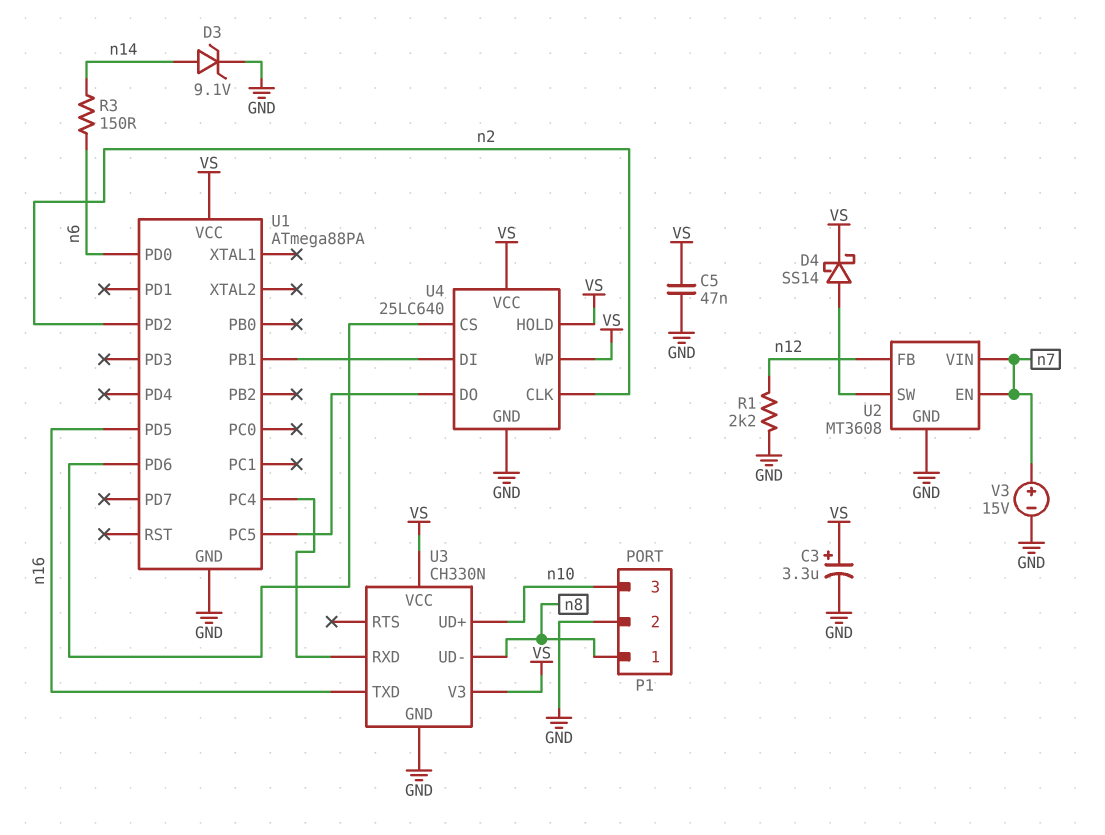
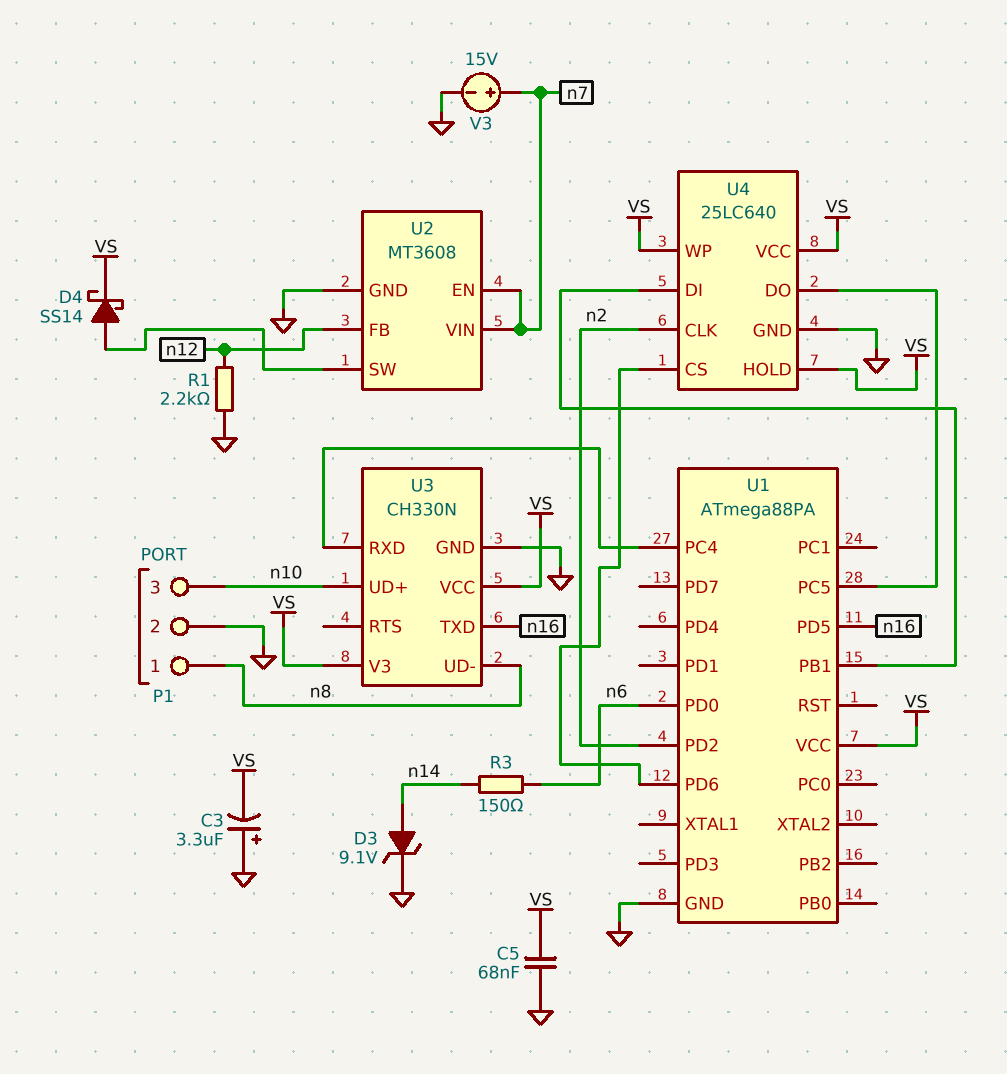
C3: 3.3uF (plus VS, minus GND) -> 3.3uF (plus GND, minus VS)
C5: 47nF (GND, VS) -> 68nF (GND, VS)

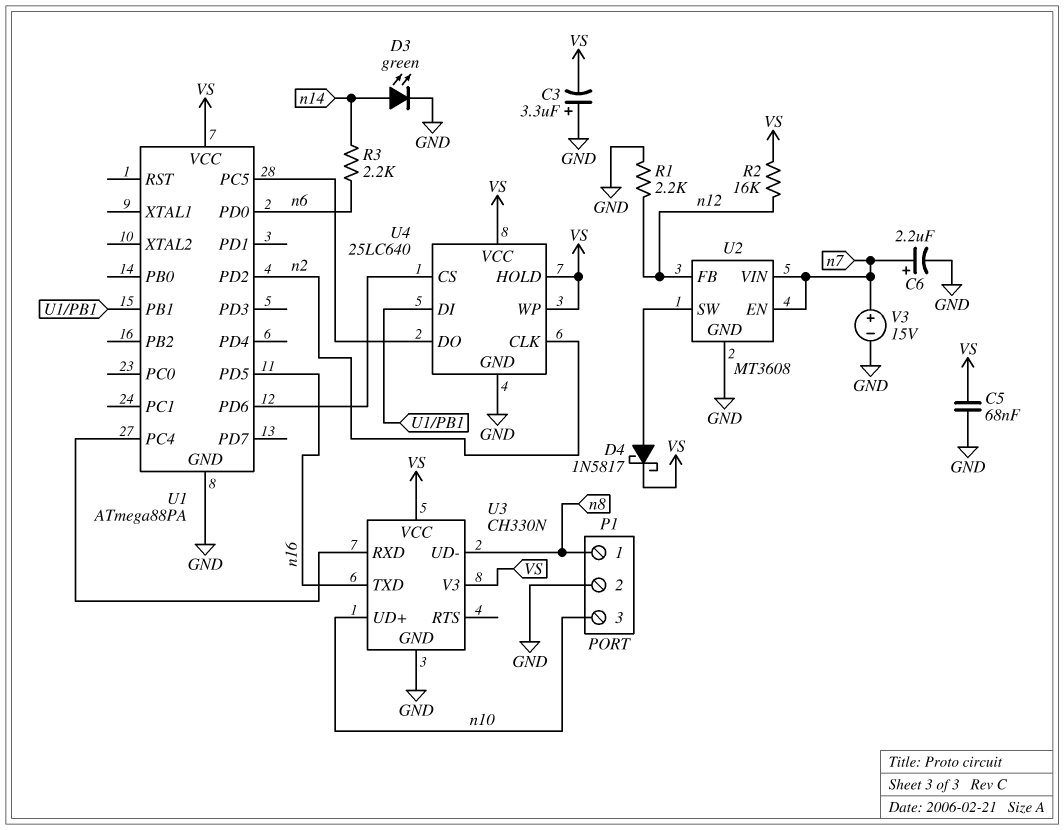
C6: none -> 2.2uF (plus n7, minus GND)
D3: zener 9.1V (A n14, K GND) -> LED green (A n14, K GND)
D4: schottky SS14 (A U2/SW, K VS) -> schottky 1N5817 (A U2/SW, K VS)
R2: none -> 16k (VS, n12)
R3: 150 (n6, n14) -> 2.2k (n6, n14)

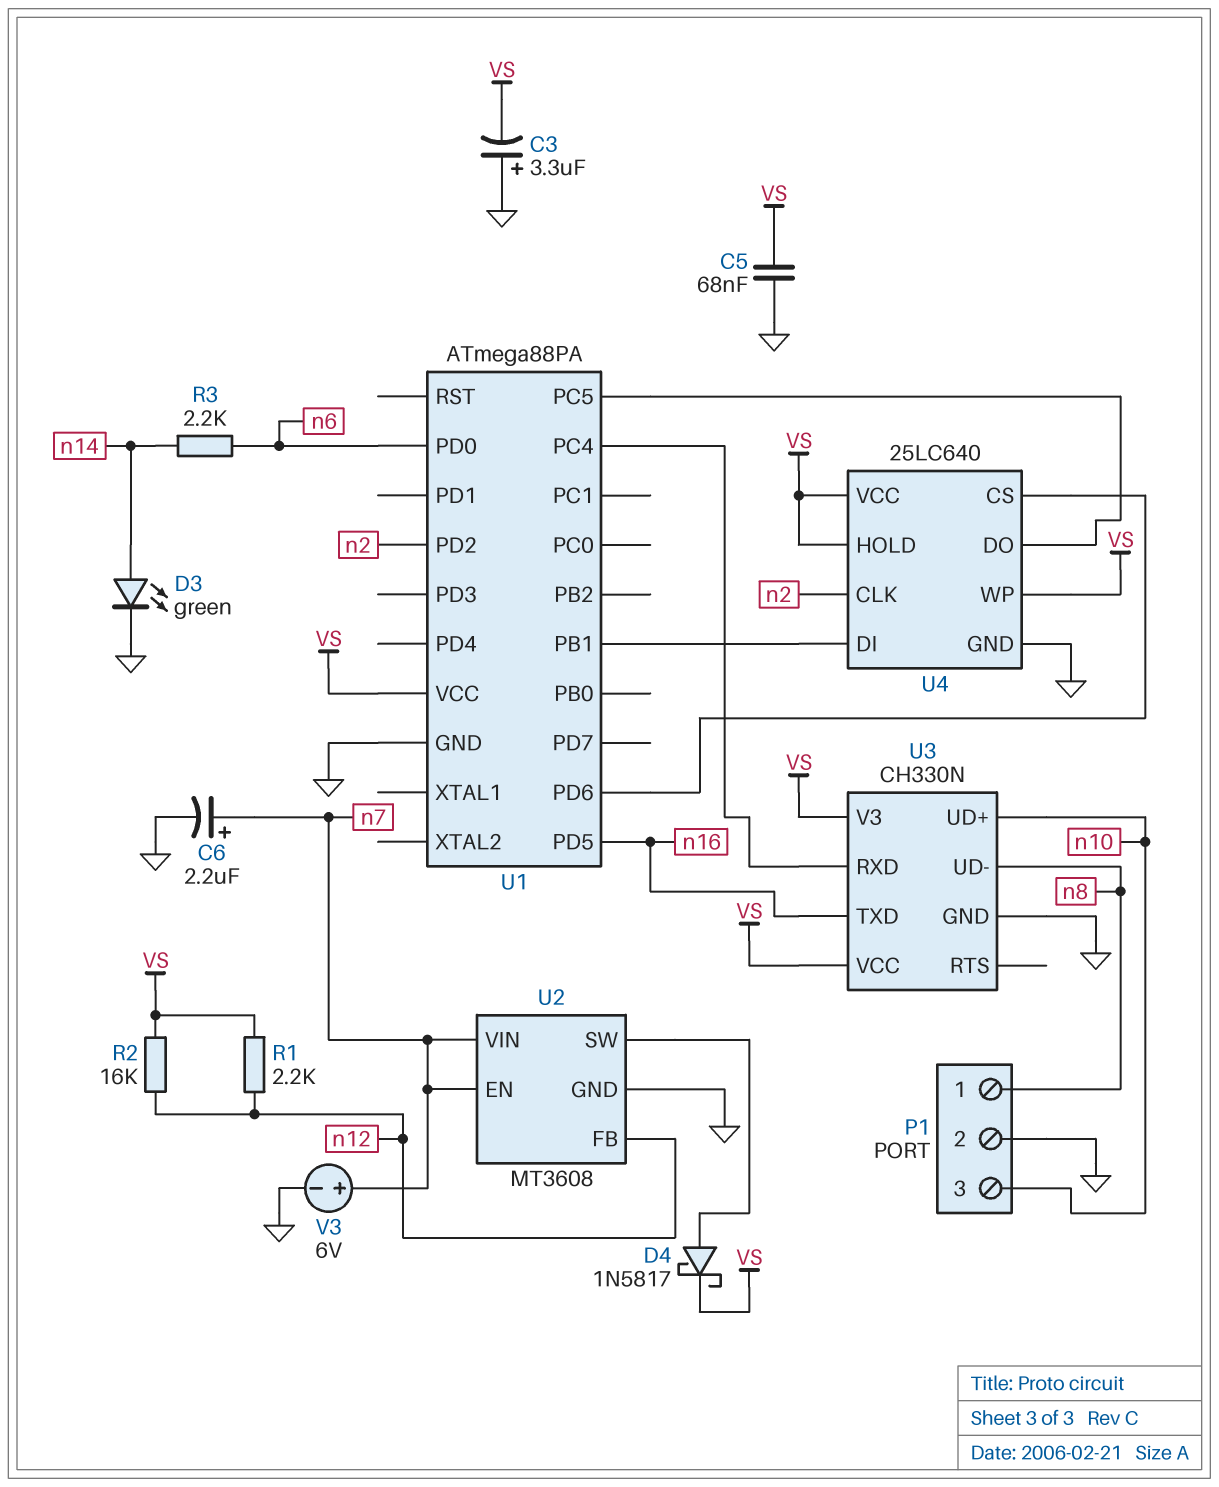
R1: 2.2k (GND, n12) -> 2.2k (VS, n12)
V3: 15V (plus n7, minus GND) -> 6V (plus n7, minus GND)

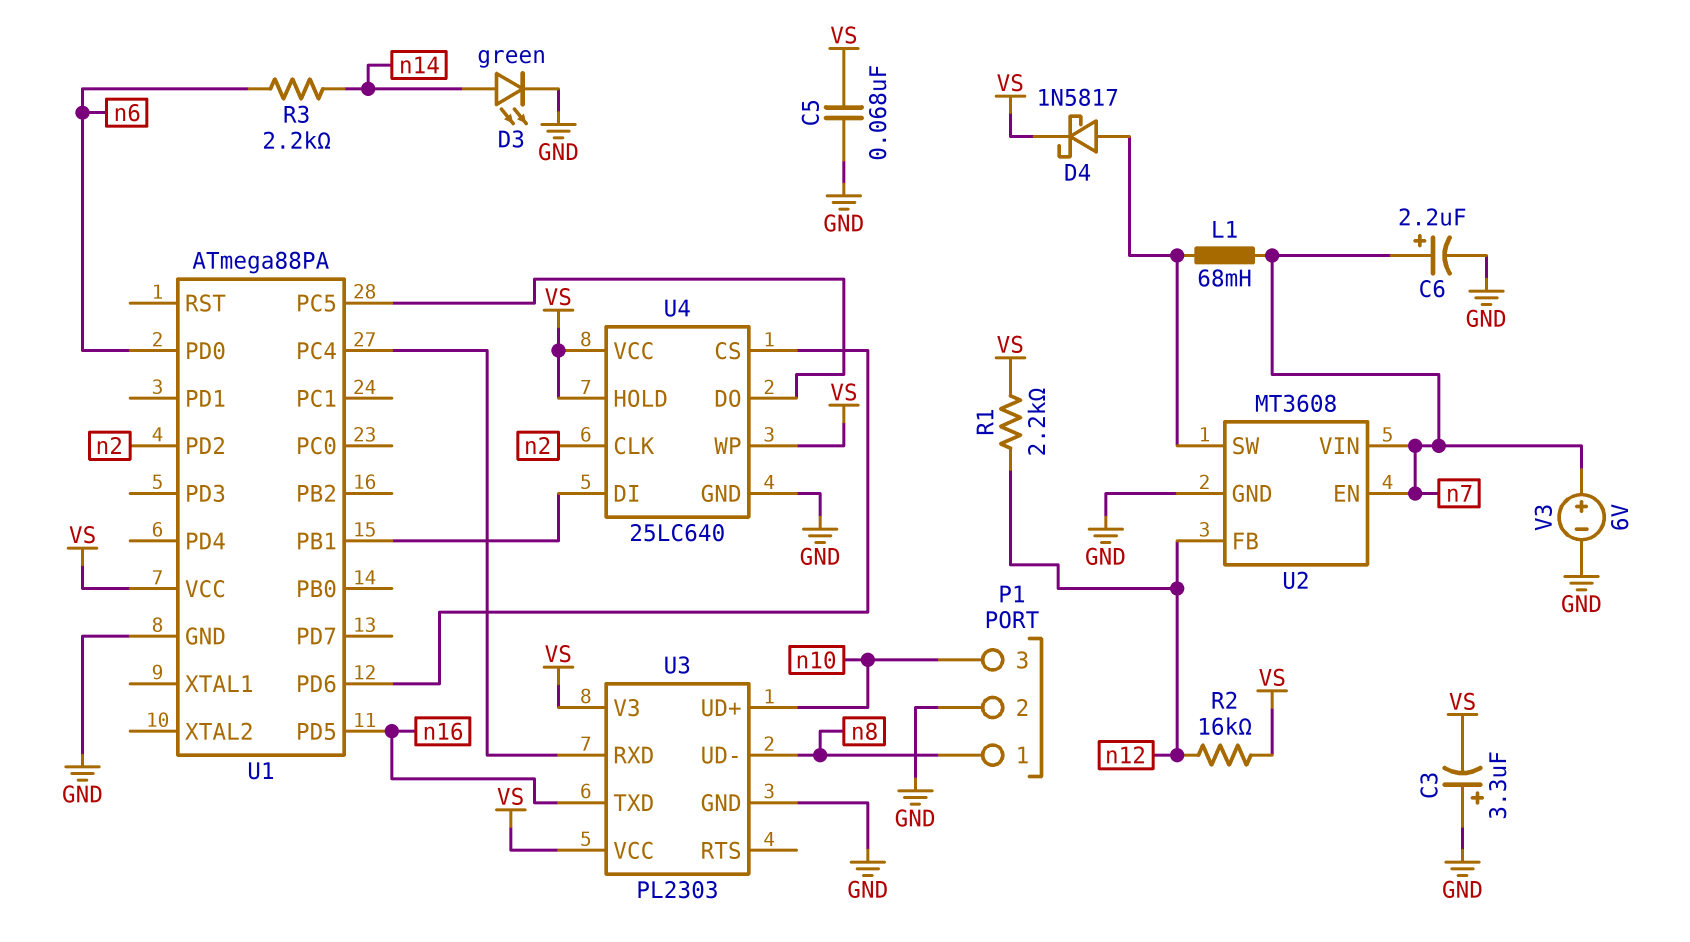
L1: none -> 68mH (U2/SW, n7)
U3: CH330N -> PL2303

